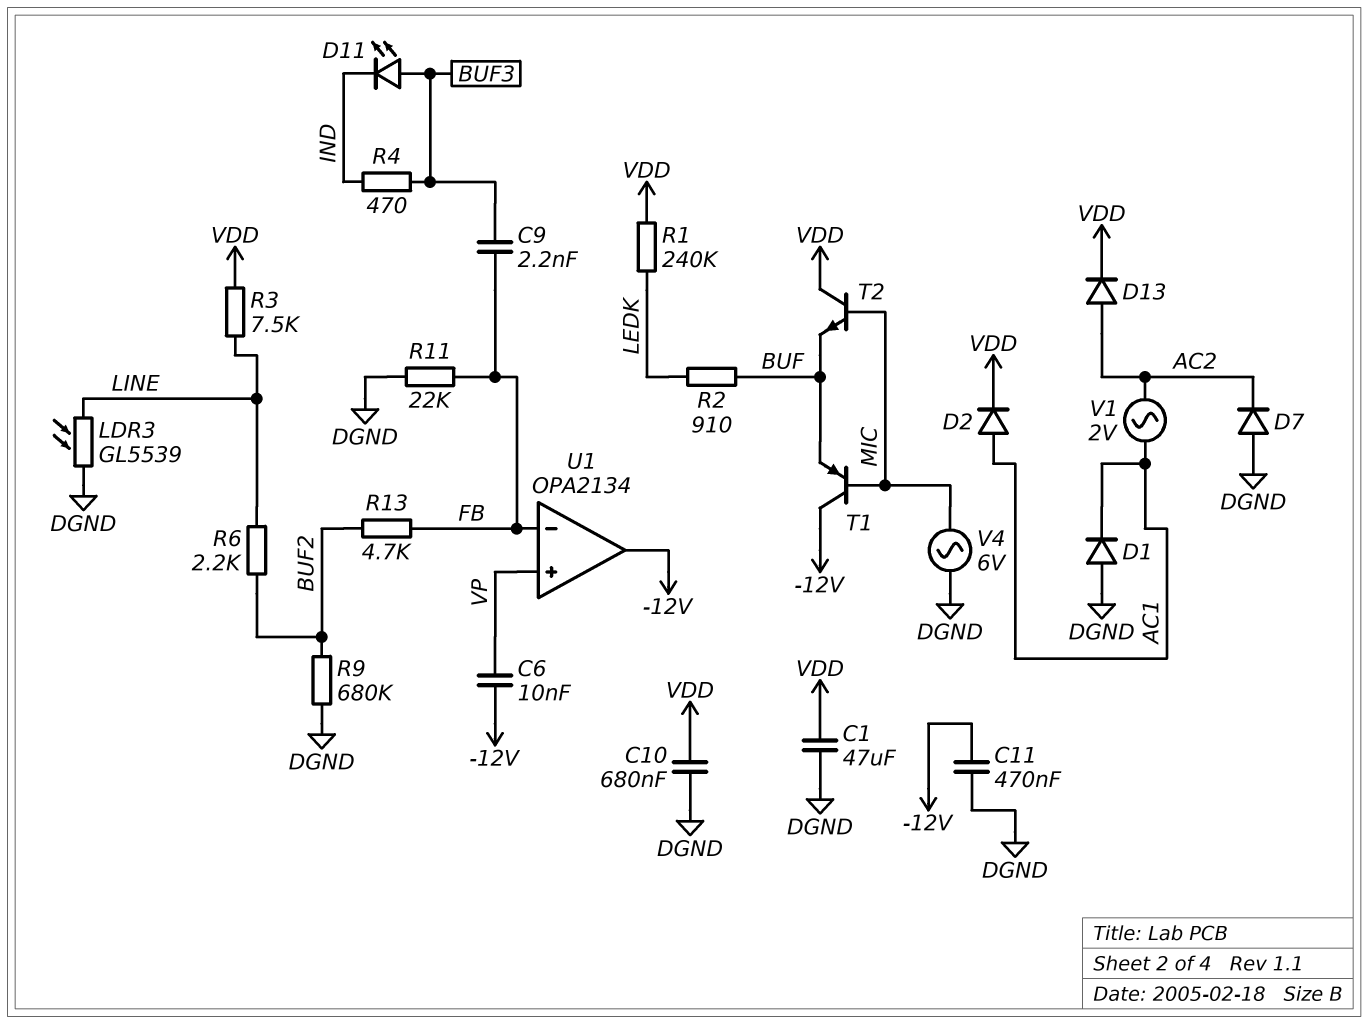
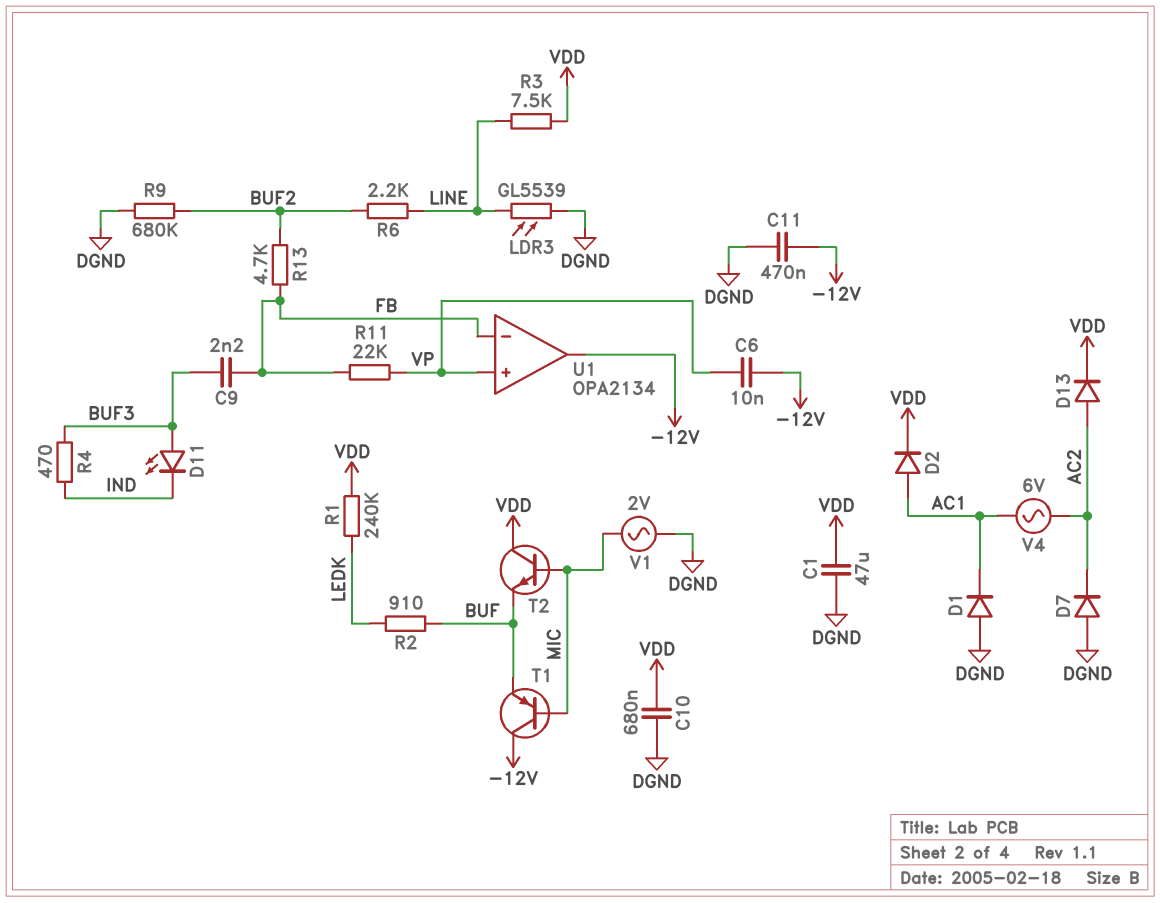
R11: 22k (DGND, FB) -> 22k (FB, VP)
V1: AC 2V (AC1, AC2) -> AC 2V (DGND, MIC)
V4: AC 6V (DGND, MIC) -> AC 6V (AC1, AC2)

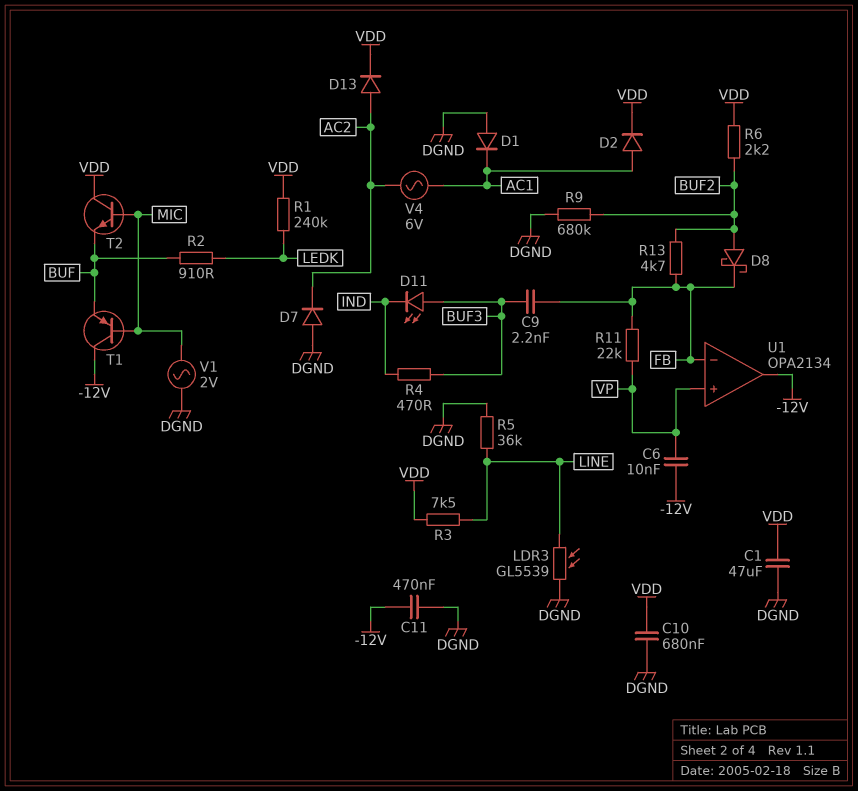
D8: none -> schottky (A BUF2, K FB)
R5: none -> 36k (DGND, LINE)
R6: 2.2k (BUF2, LINE) -> 2.2k (BUF2, VDD)

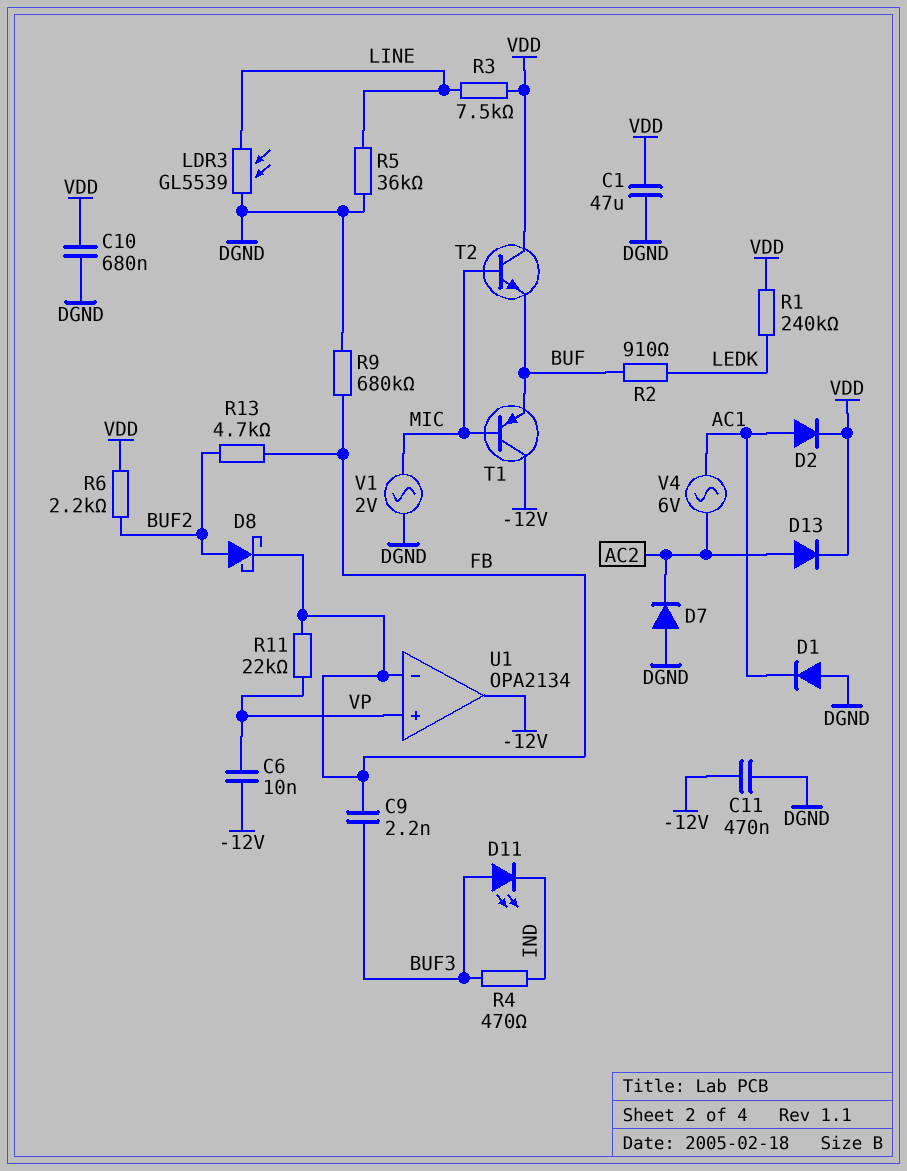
R9: 680k (BUF2, DGND) -> 680k (DGND, FB)

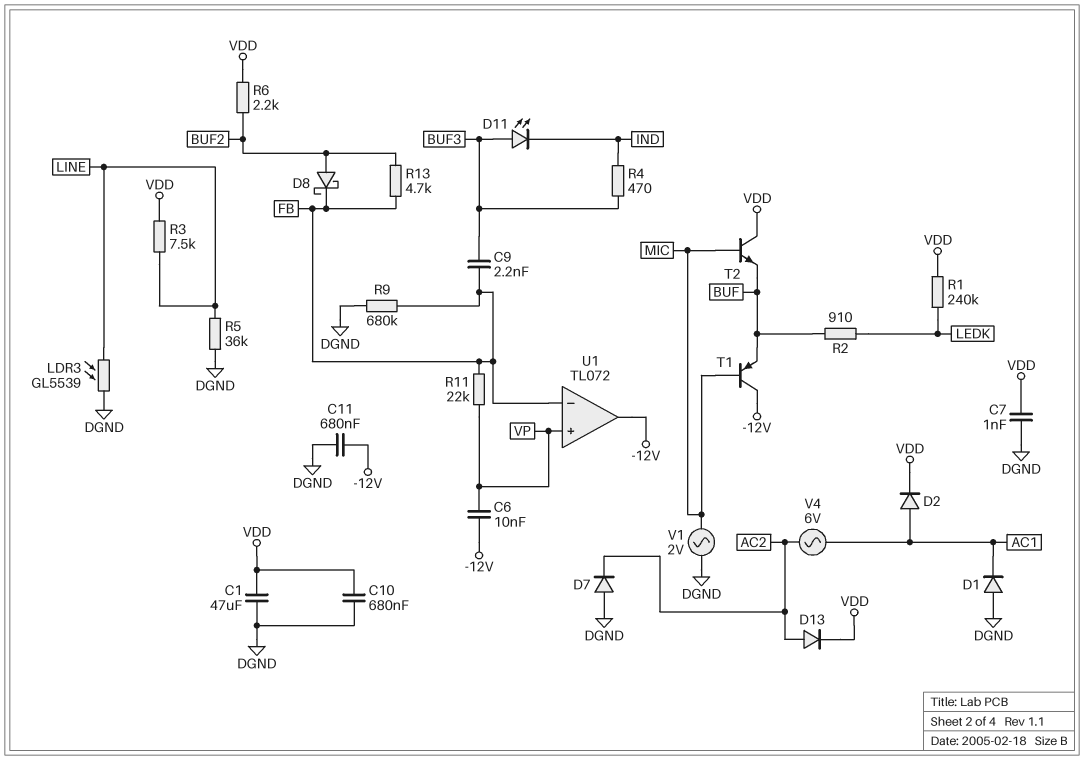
C7: none -> 1nF (DGND, VDD)
C11: 470nF (-12V, DGND) -> 680nF (-12V, DGND)
U1: OPA2134 -> TL072

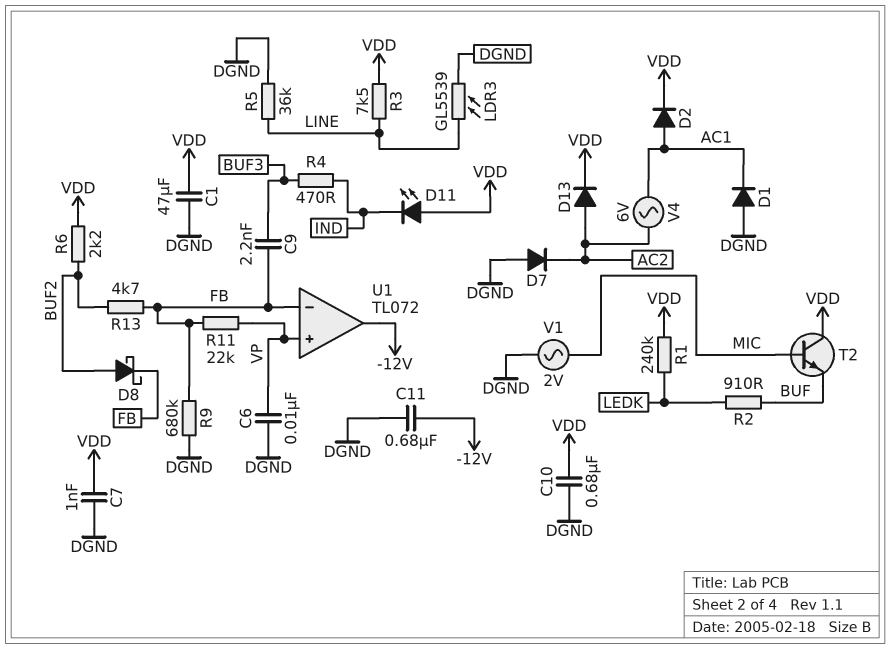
C6: 10nF (-12V, VP) -> 10nF (DGND, VP)
D11: LED (A BUF3, K IND) -> LED (A VDD, K IND)
T1: PNP (B MIC, C -12V, E BUF) -> none

